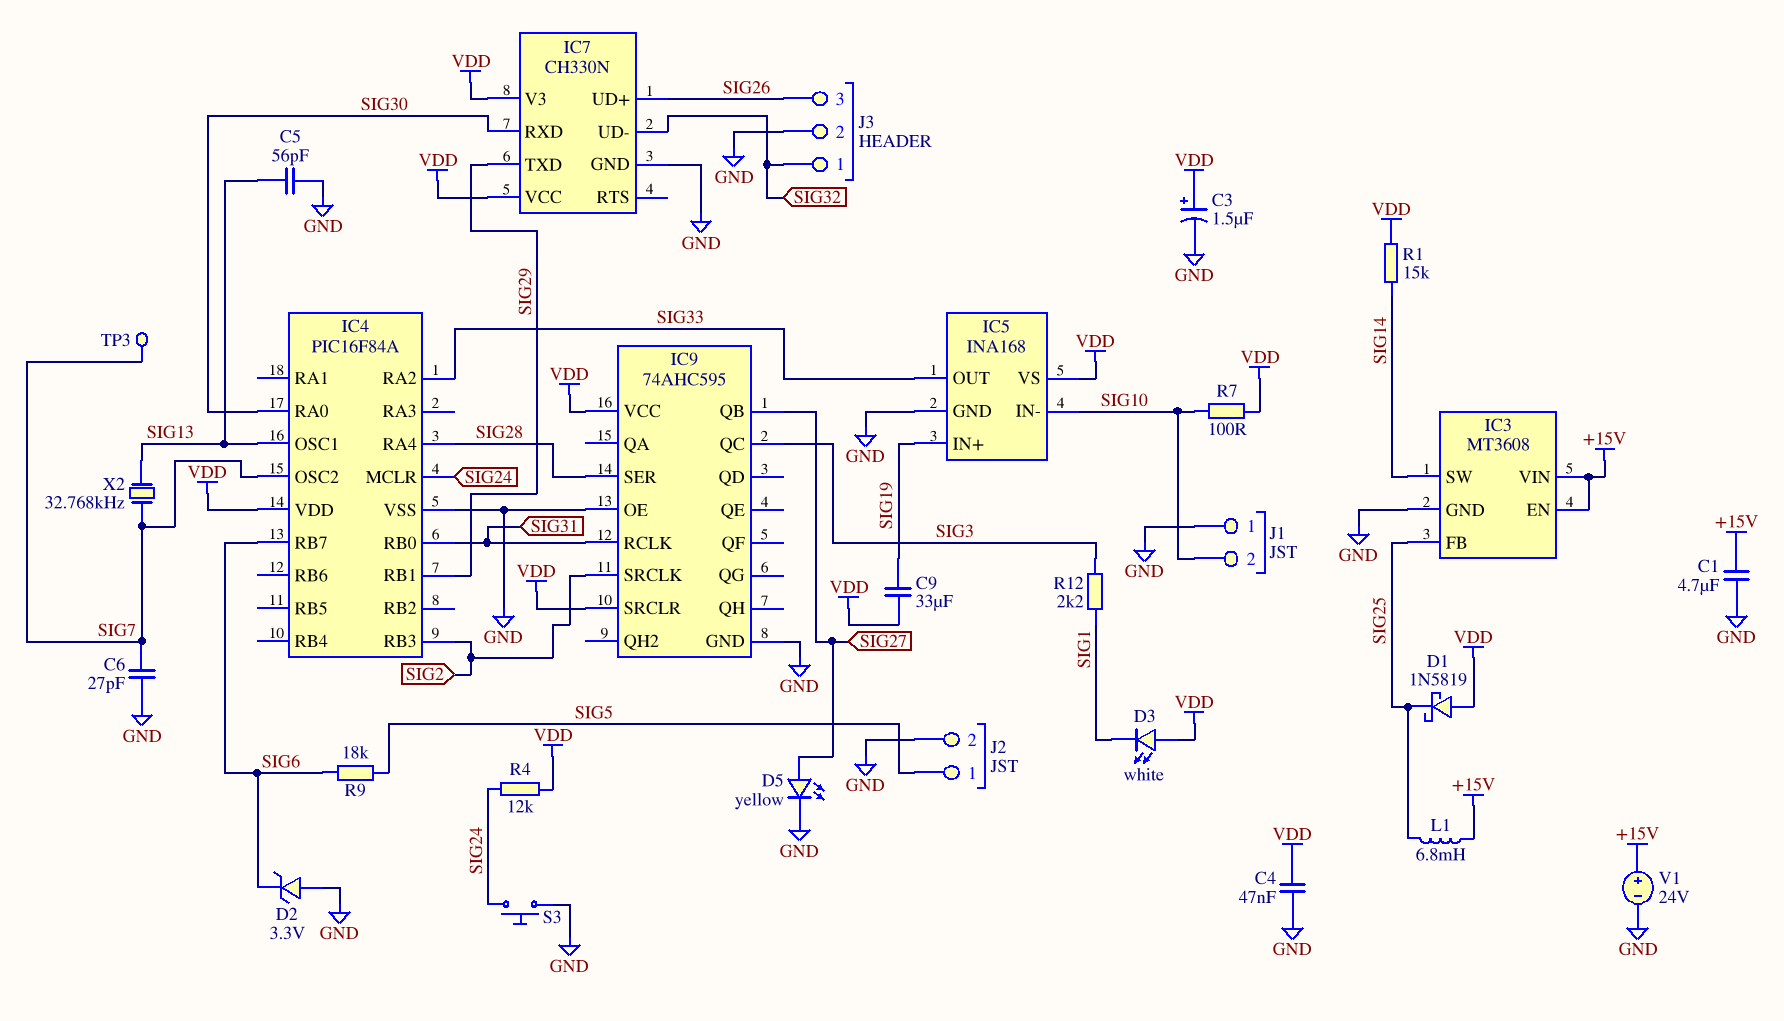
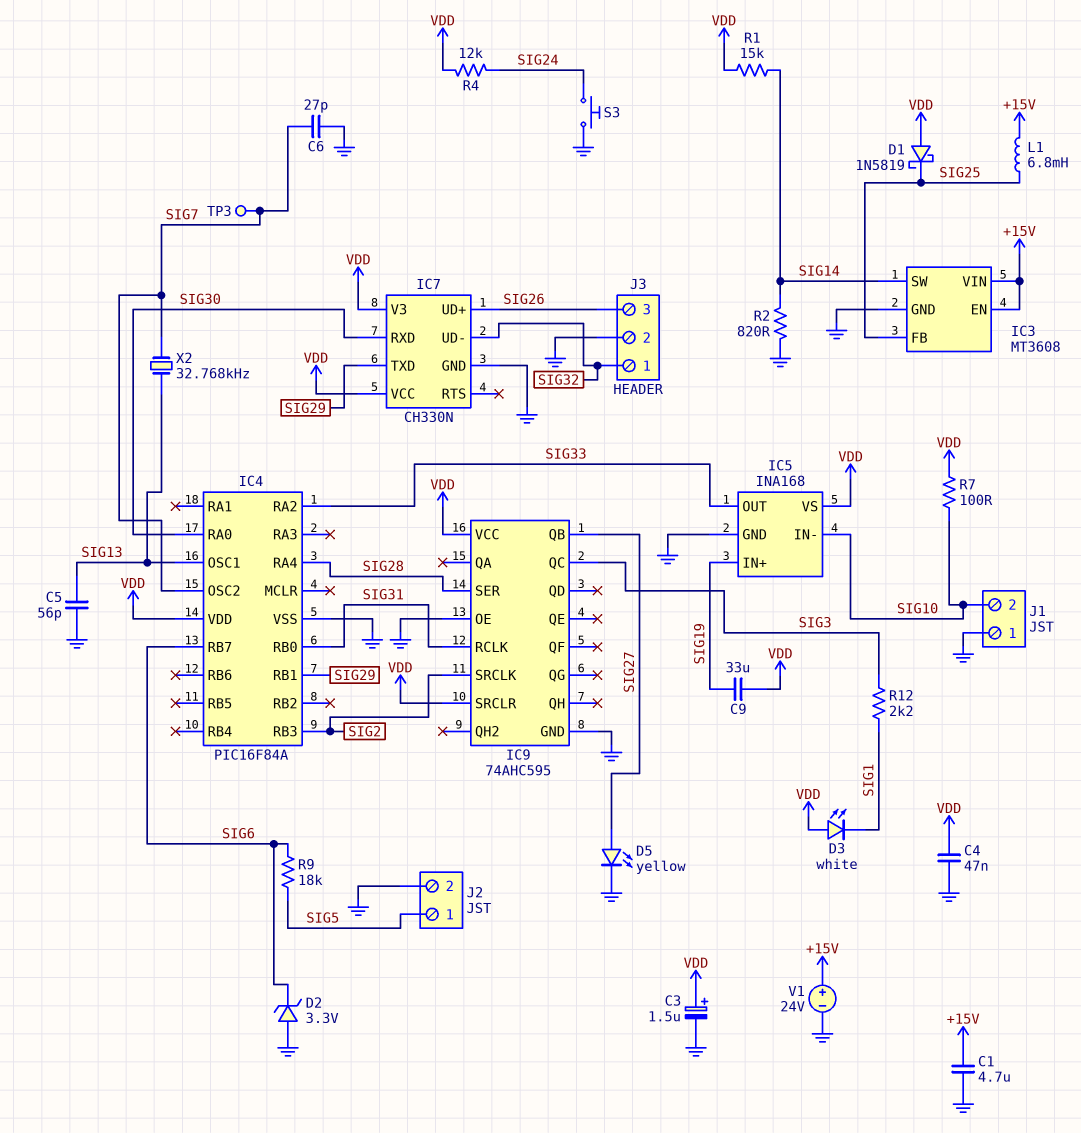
IC4 pin MCLR: SIG24 -> none
R2: none -> 820 (GND, SIG14)

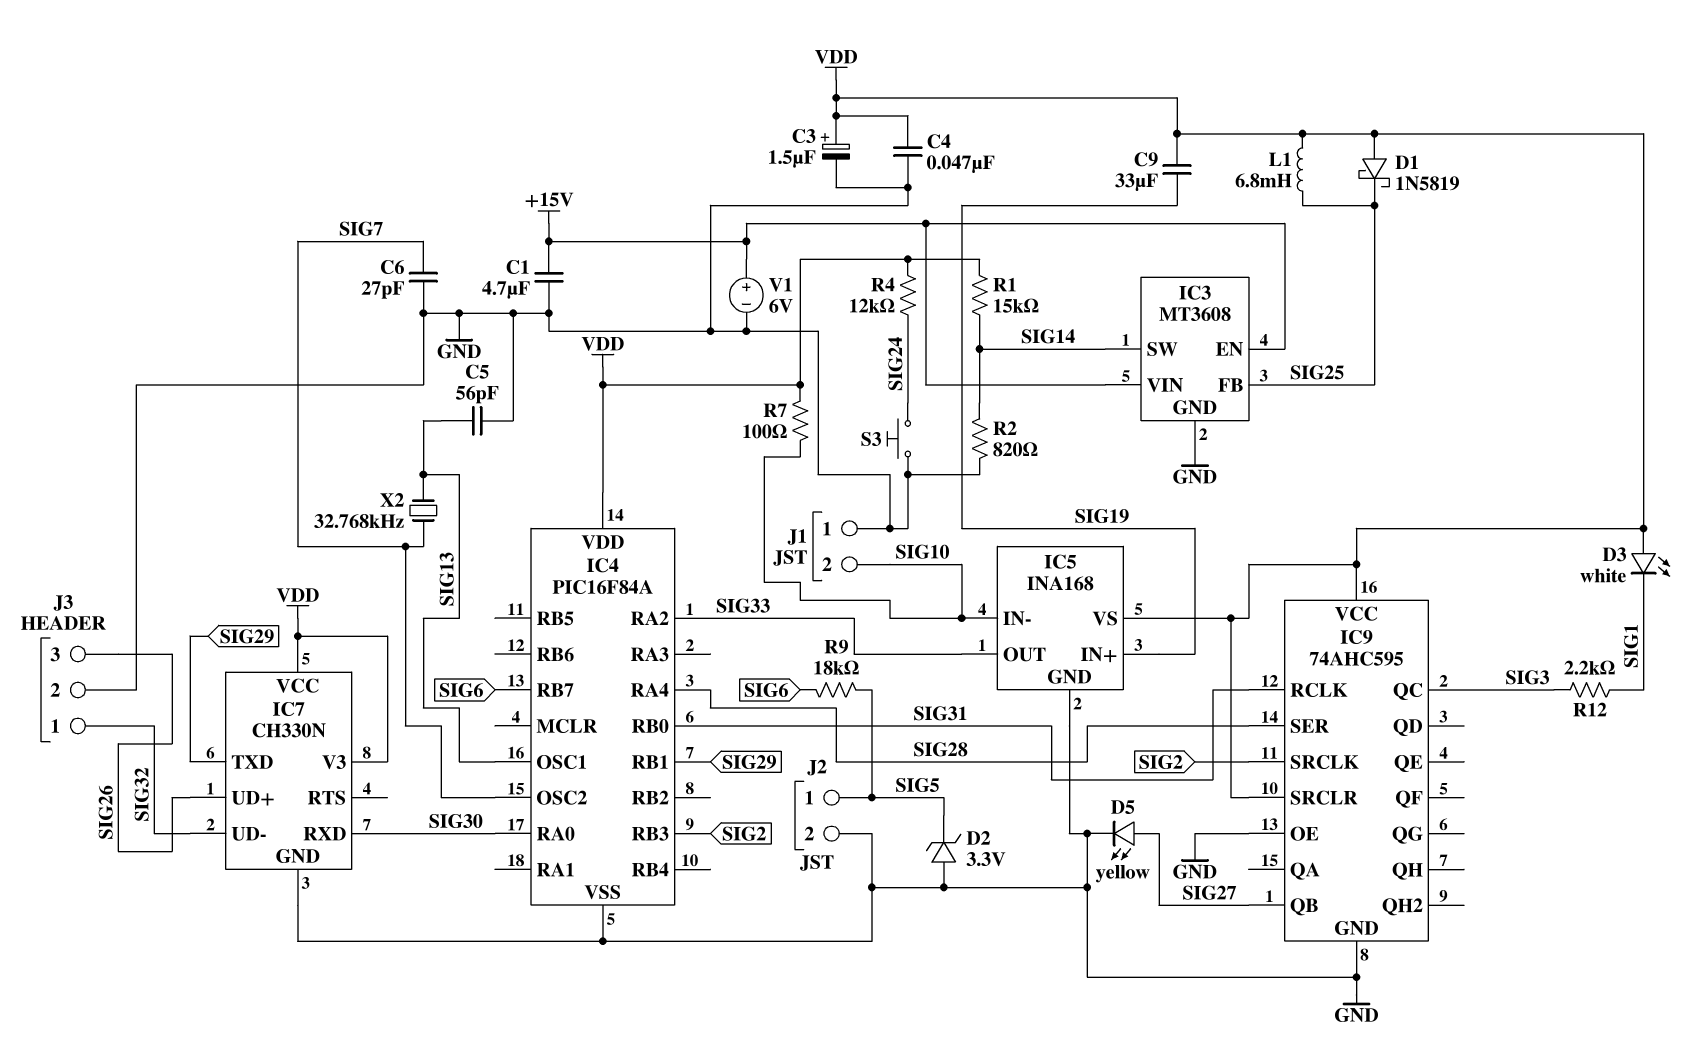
D2: zener 3.3V (A GND, K SIG6) -> zener 3.3V (A GND, K SIG5)
L1: 6.8mH (+15V, SIG25) -> 6.8mH (SIG25, VDD)
TP3: test point (SIG7) -> none
V1: 24V (plus +15V, minus GND) -> 6V (plus +15V, minus GND)

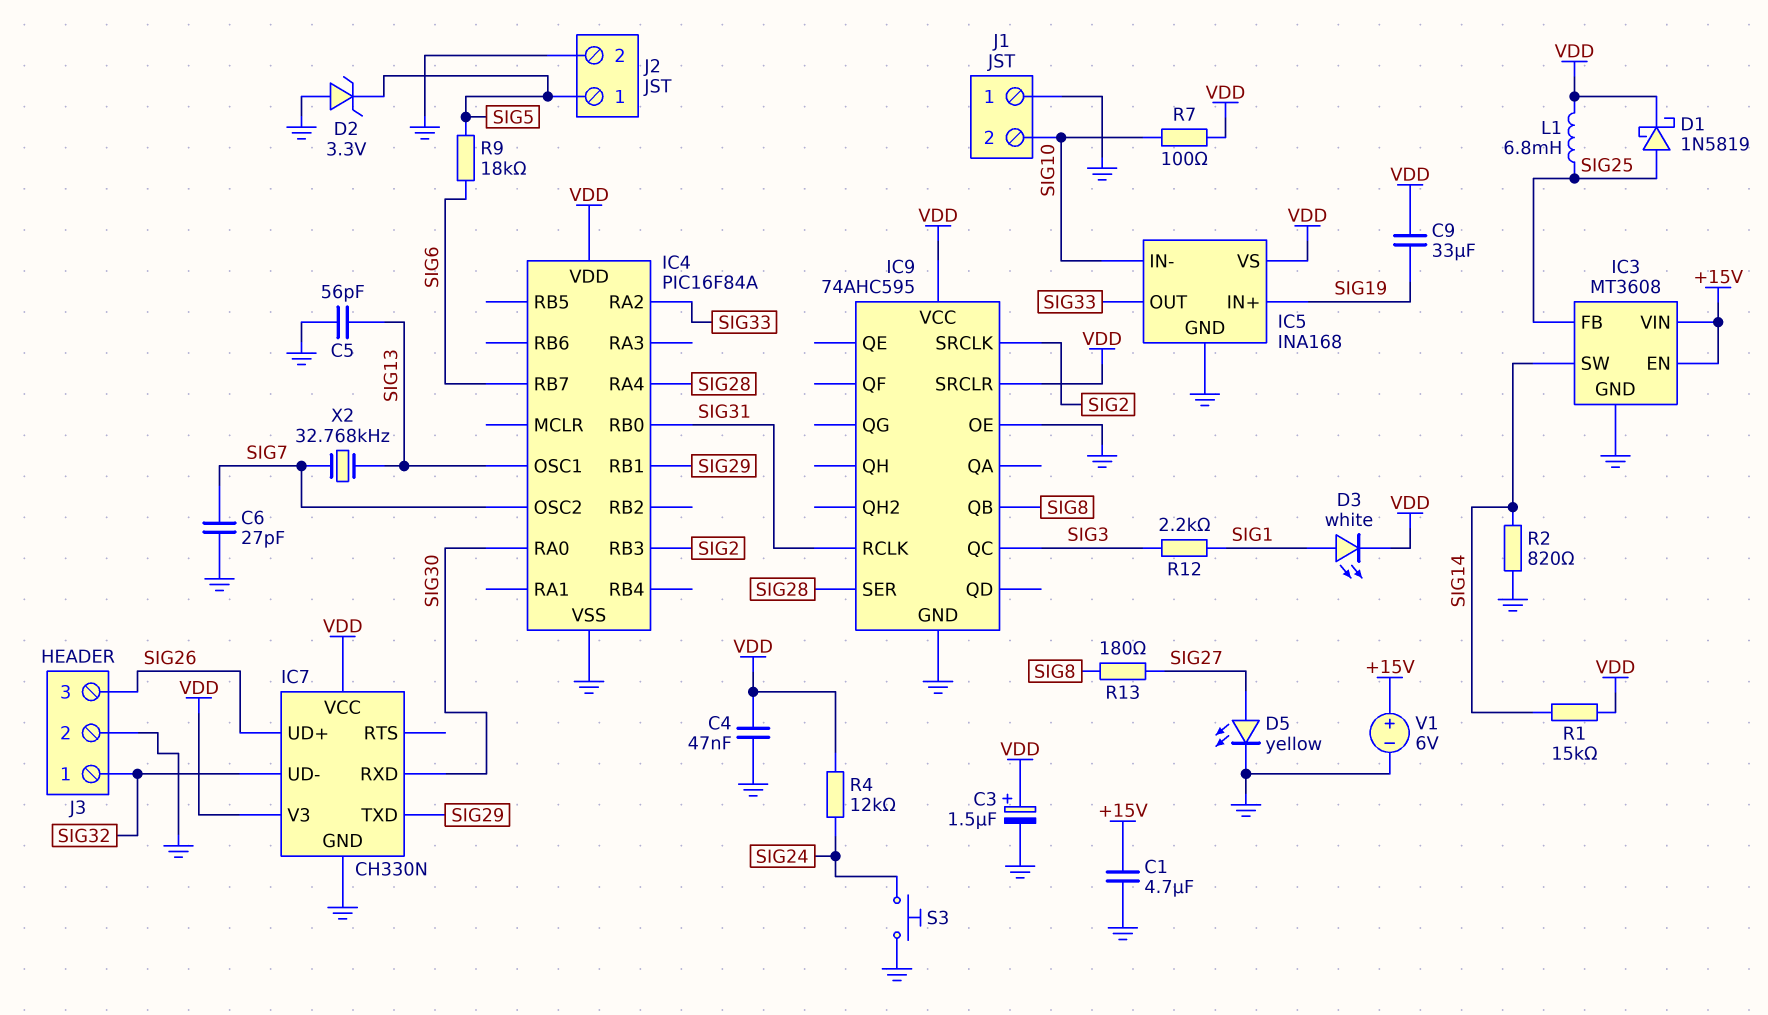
D1: schottky 1N5819 (A VDD, K SIG25) -> schottky 1N5819 (A SIG25, K VDD)
D3: LED white (A VDD, K SIG1) -> LED white (A SIG1, K VDD)
IC9 pin QB: SIG27 -> SIG8
R13: none -> 180 (SIG8, SIG27)

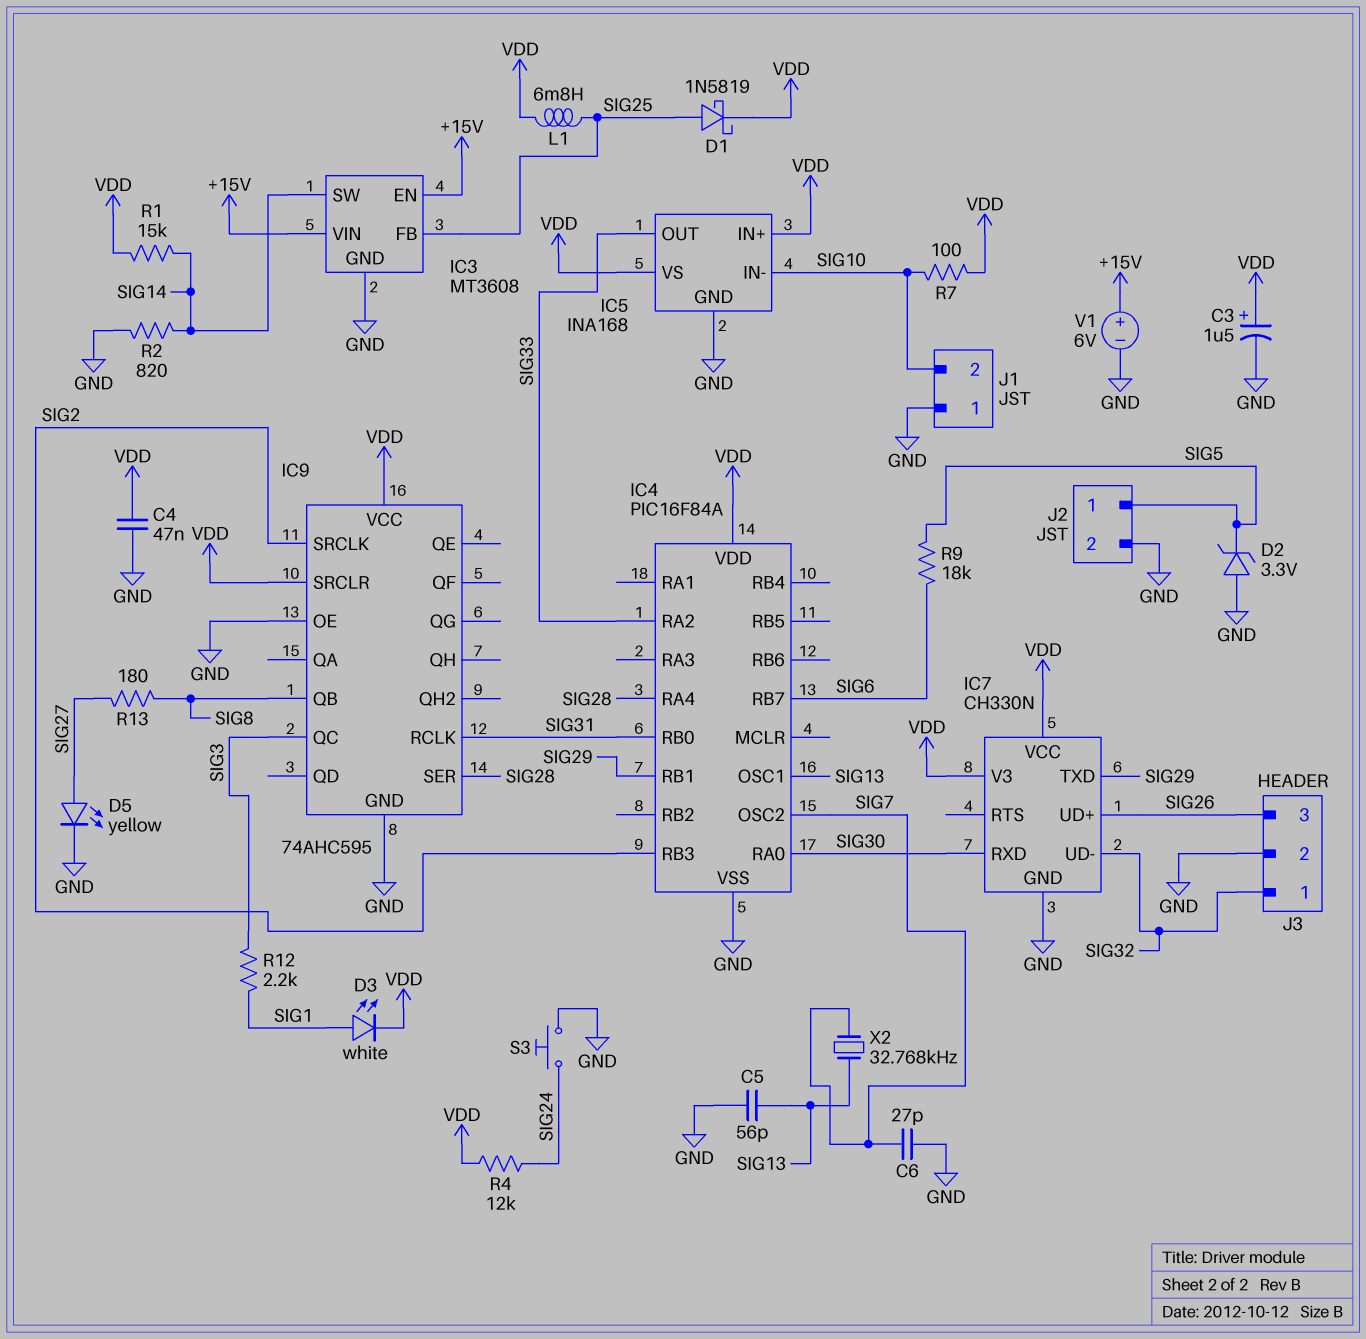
C1: 4.7uF (+15V, GND) -> none
C9: 33uF (SIG19, VDD) -> none
IC5 pin IN+: SIG19 -> VDD

